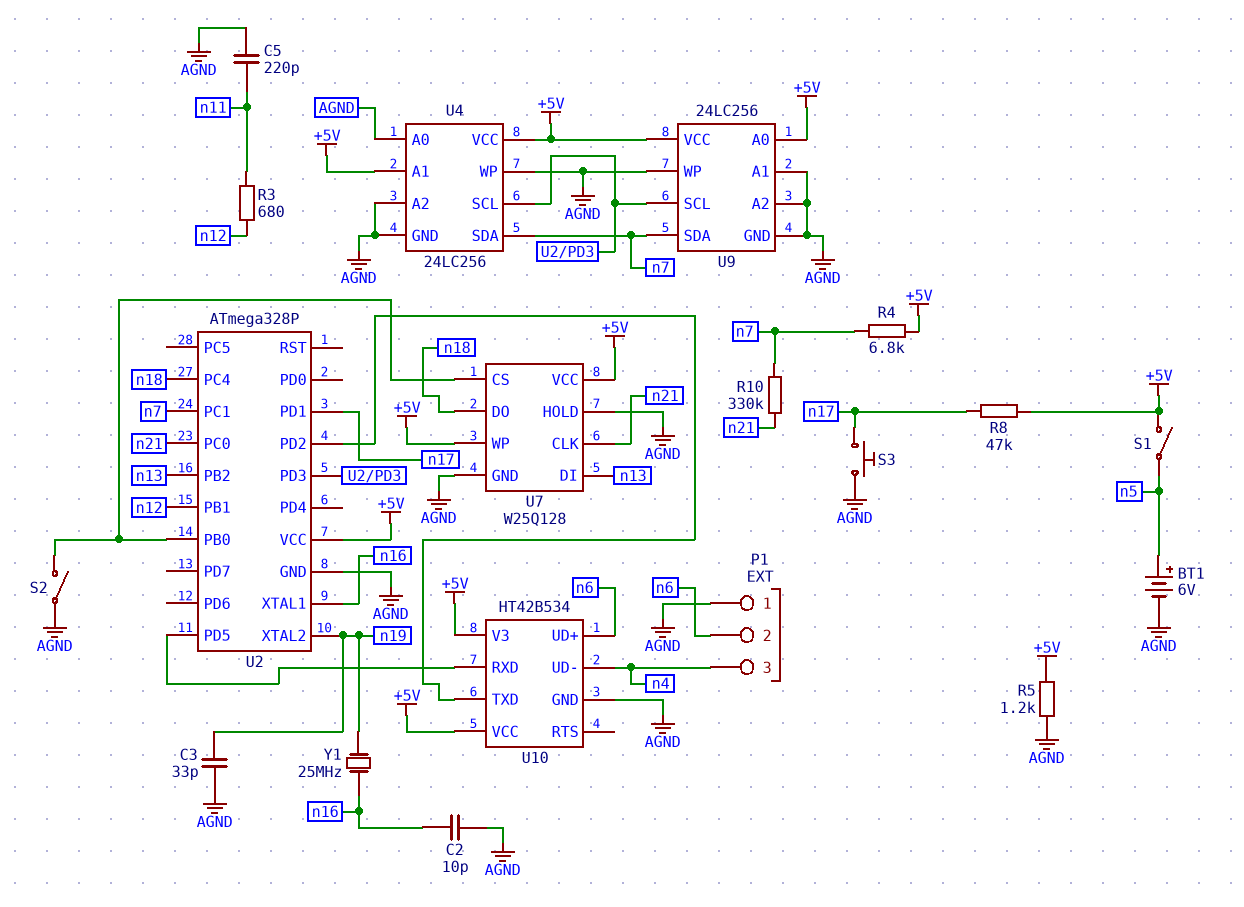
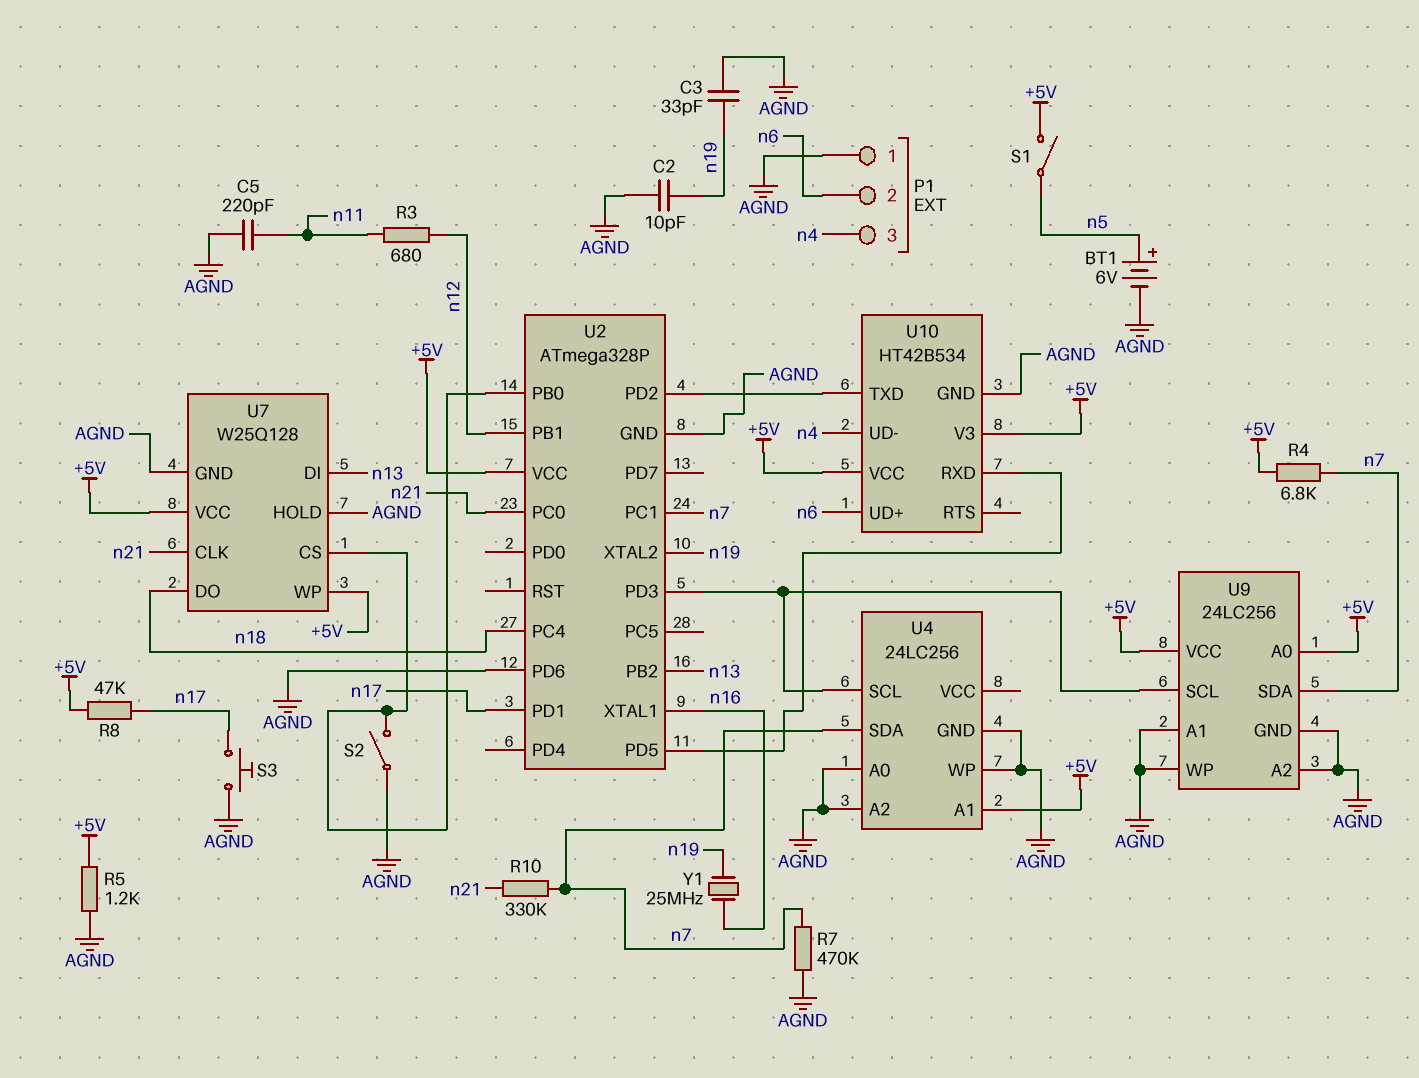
C2: 10pF (AGND, n16) -> 10pF (AGND, n19)
R7: none -> 470k (AGND, n7)
U2 pin PD6: none -> AGND
U4 pin VCC: +5V -> none

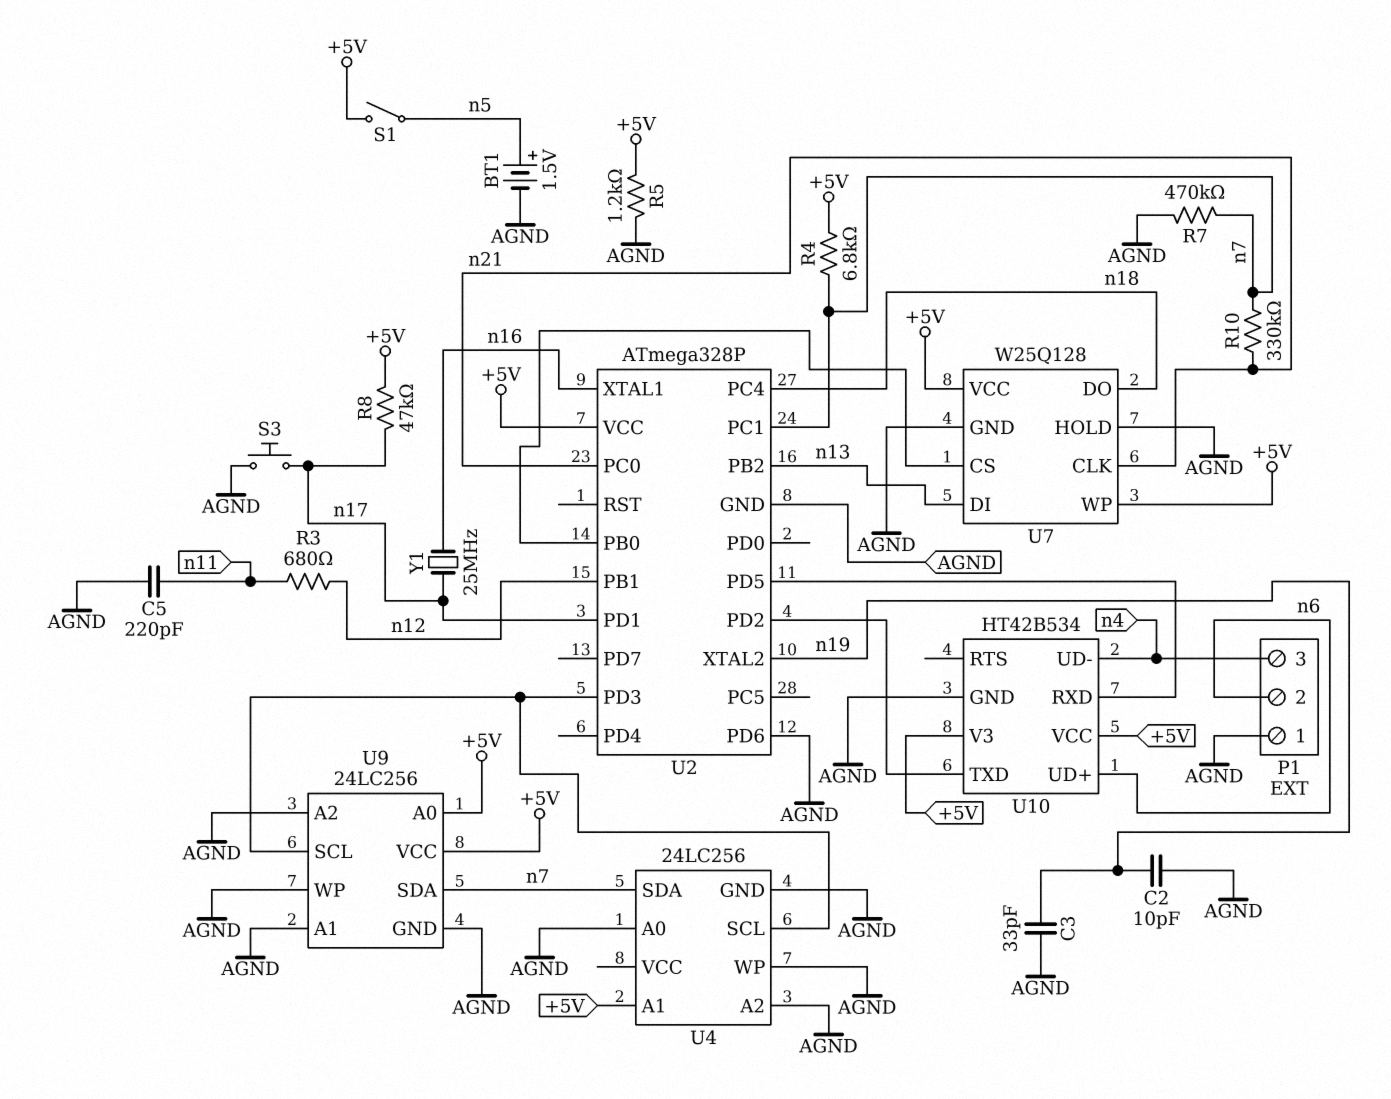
BT1: 6V (plus n5, minus AGND) -> 1.5V (plus n5, minus AGND)
S2: switch (AGND, U2/PB0) -> none
Y1: 25MHz (n16, n19) -> 25MHz (n16, n17)

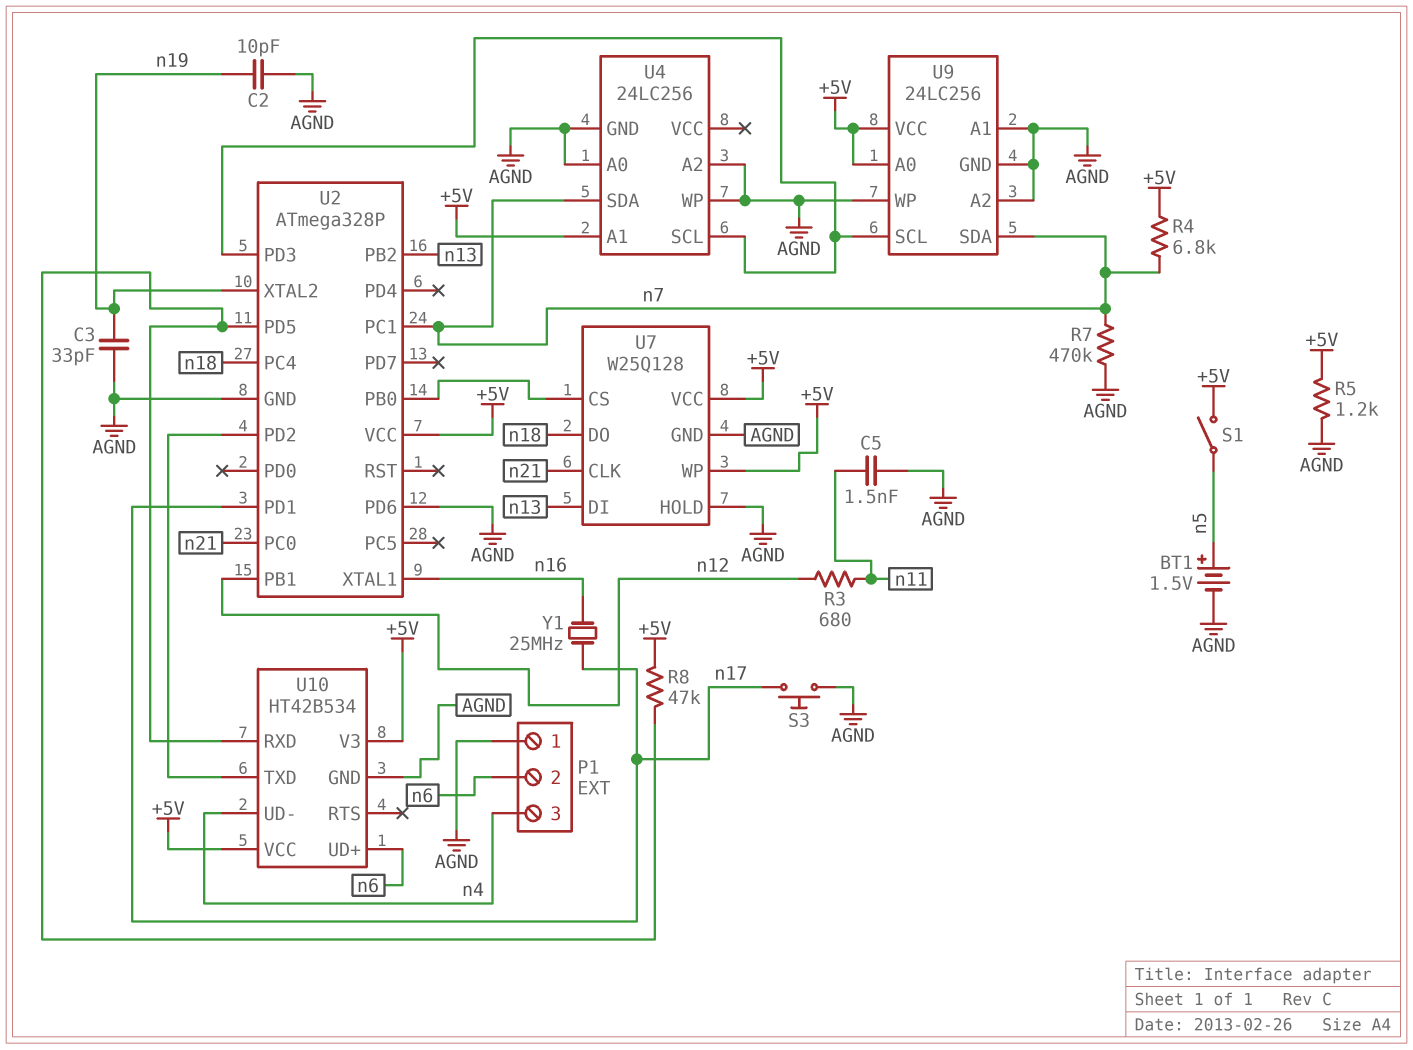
C5: 220pF (AGND, n11) -> 1.5nF (AGND, n11)
R8: 47k (+5V, n17) -> 47k (+5V, U2/PD5)
R10: 330k (n7, n21) -> none

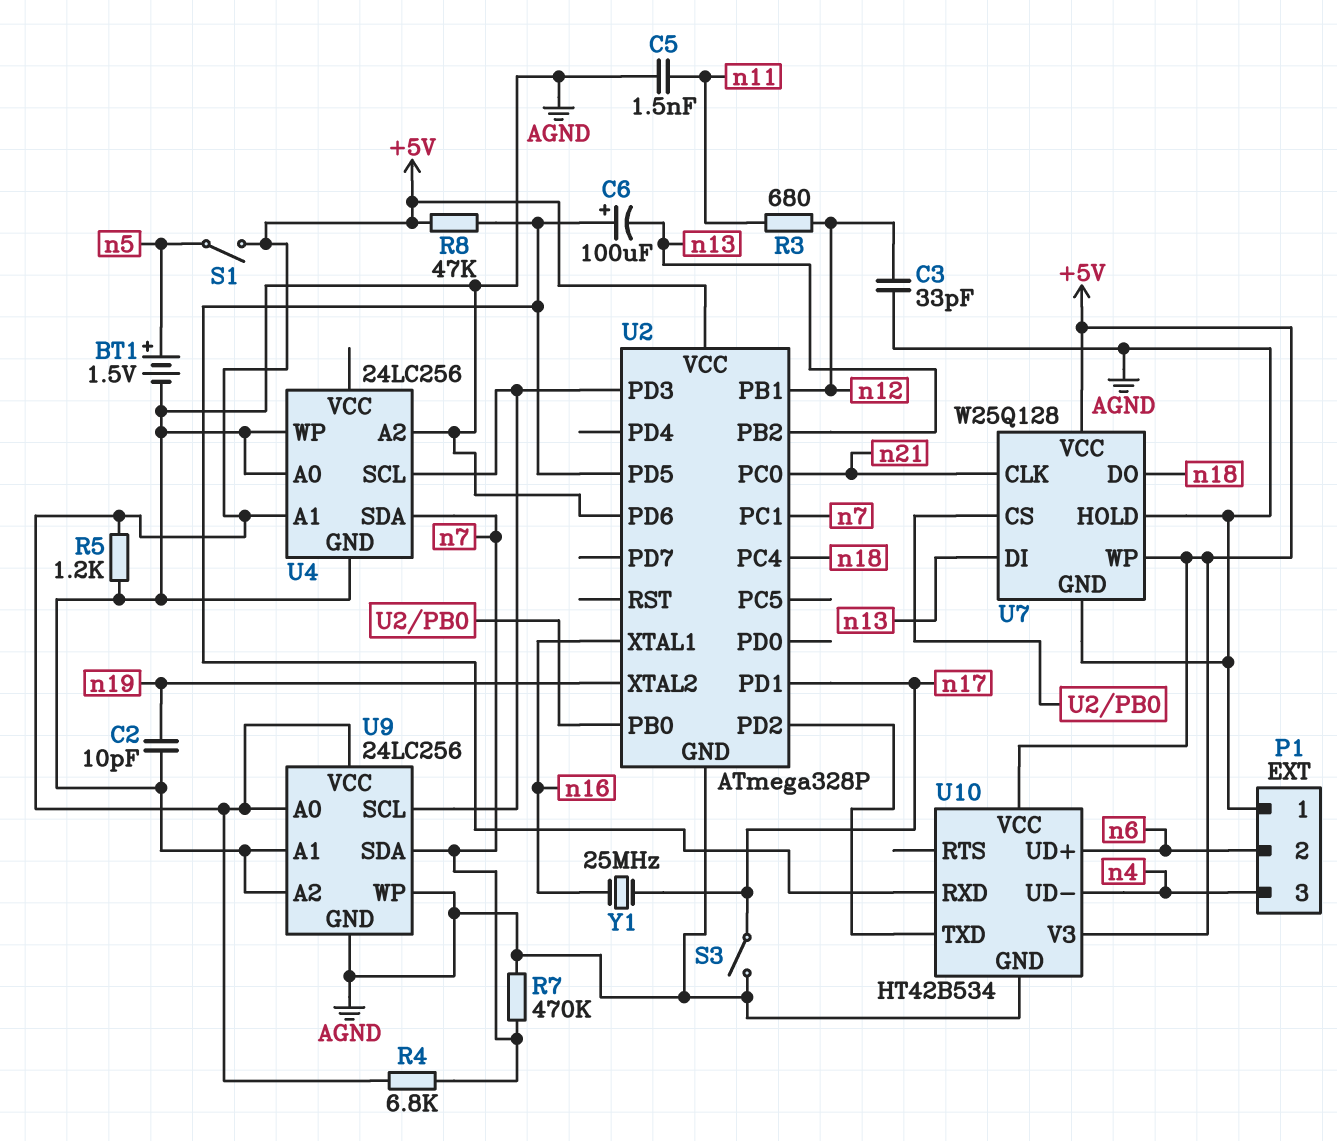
C3: 33pF (AGND, n19) -> 33pF (AGND, n12)
C6: none -> 100uF (plus U2/PD5, minus n13)
S3: button (AGND, n17) -> switch (AGND, n17)

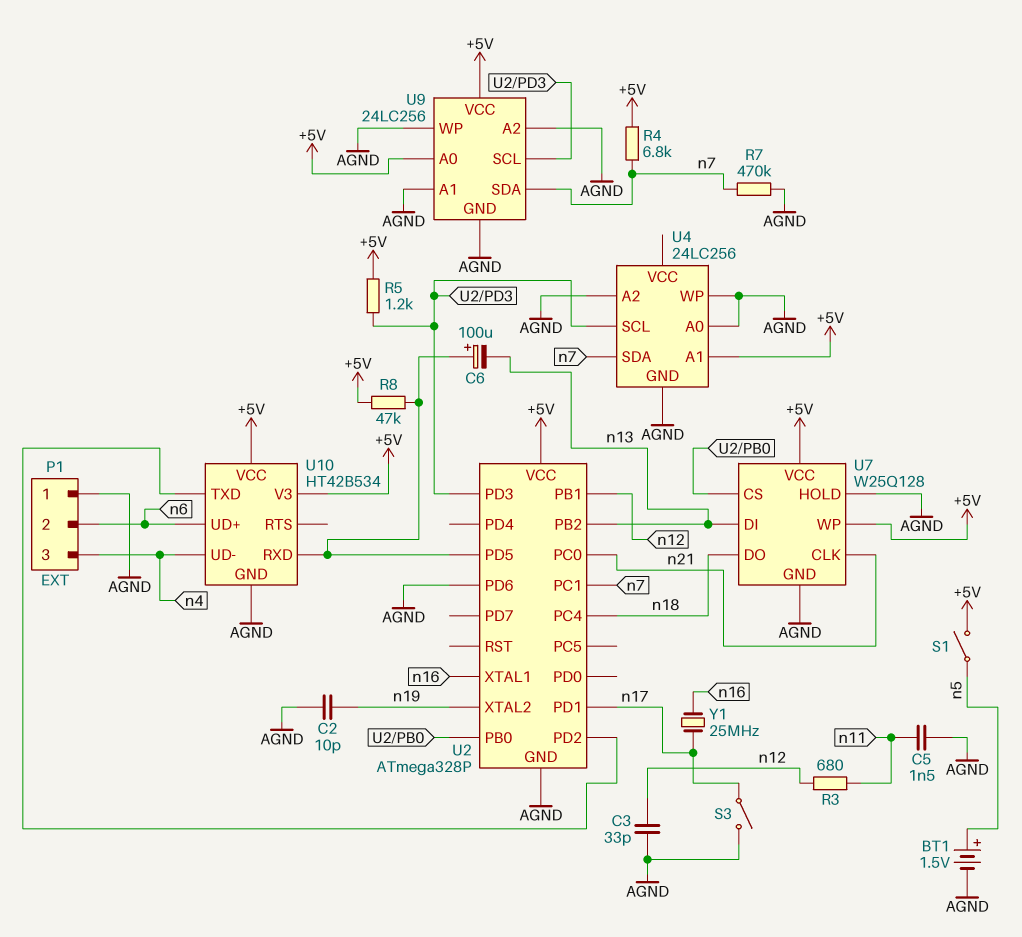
R5: 1.2k (+5V, AGND) -> 1.2k (+5V, U2/PD3)

